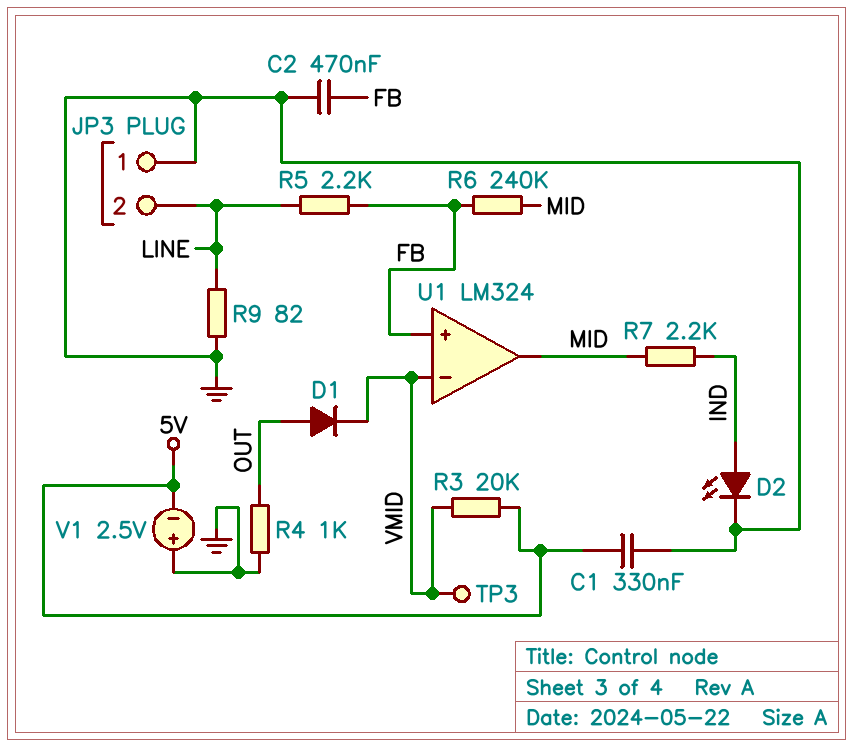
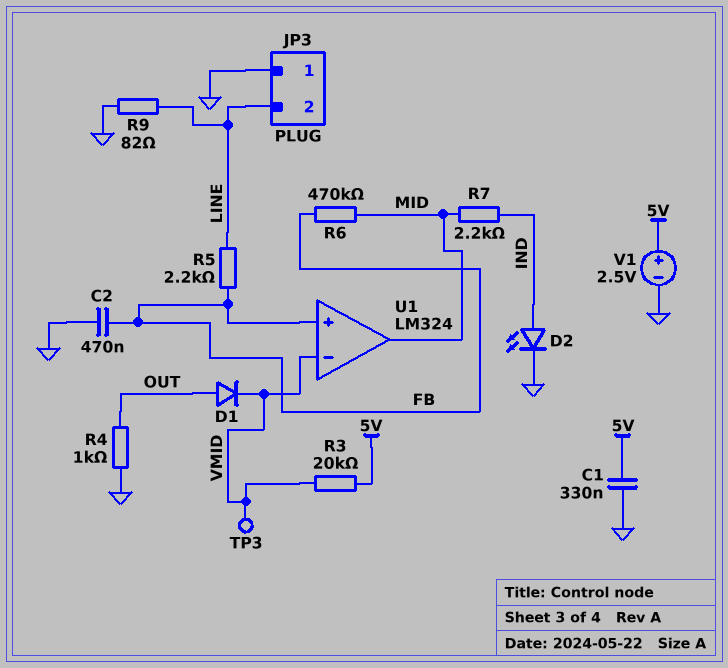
R6: 240k (FB, MID) -> 470k (FB, MID)
V1: 2.5V (plus GND, minus 5V) -> 2.5V (plus 5V, minus GND)

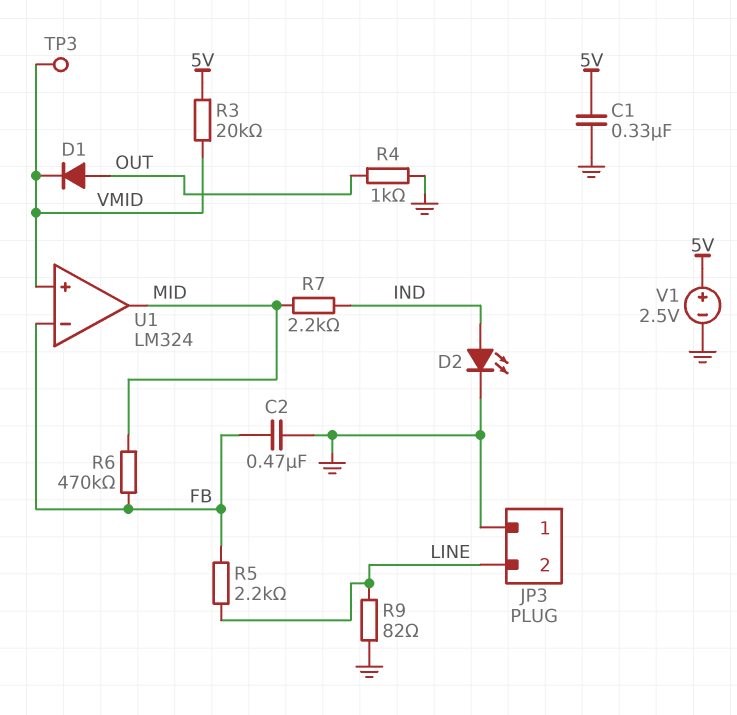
U1 pin in+: FB -> VMID
U1 pin in-: VMID -> FB

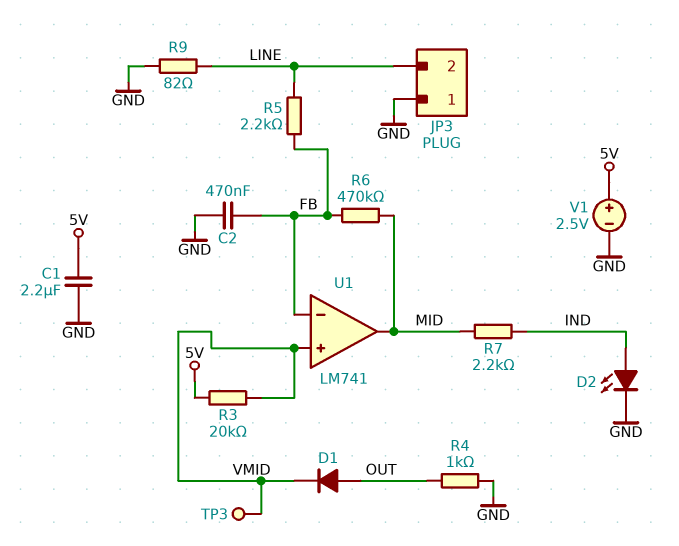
C1: 330nF (5V, GND) -> 2.2uF (5V, GND)
U1: LM324 -> LM741

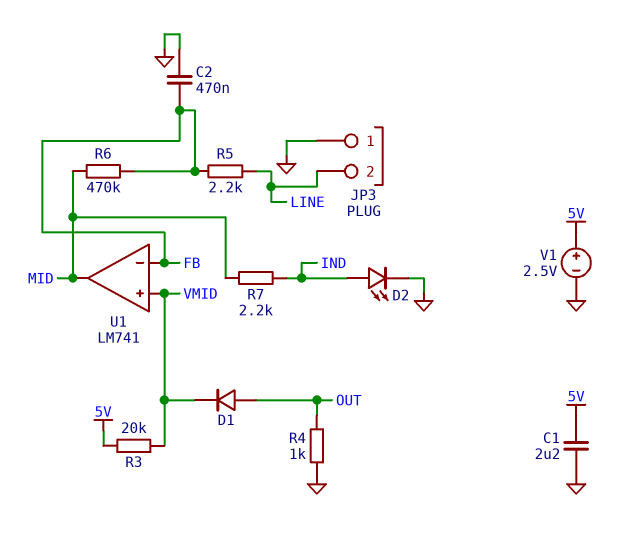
R9: 82 (GND, LINE) -> none
TP3: test point (VMID) -> none

